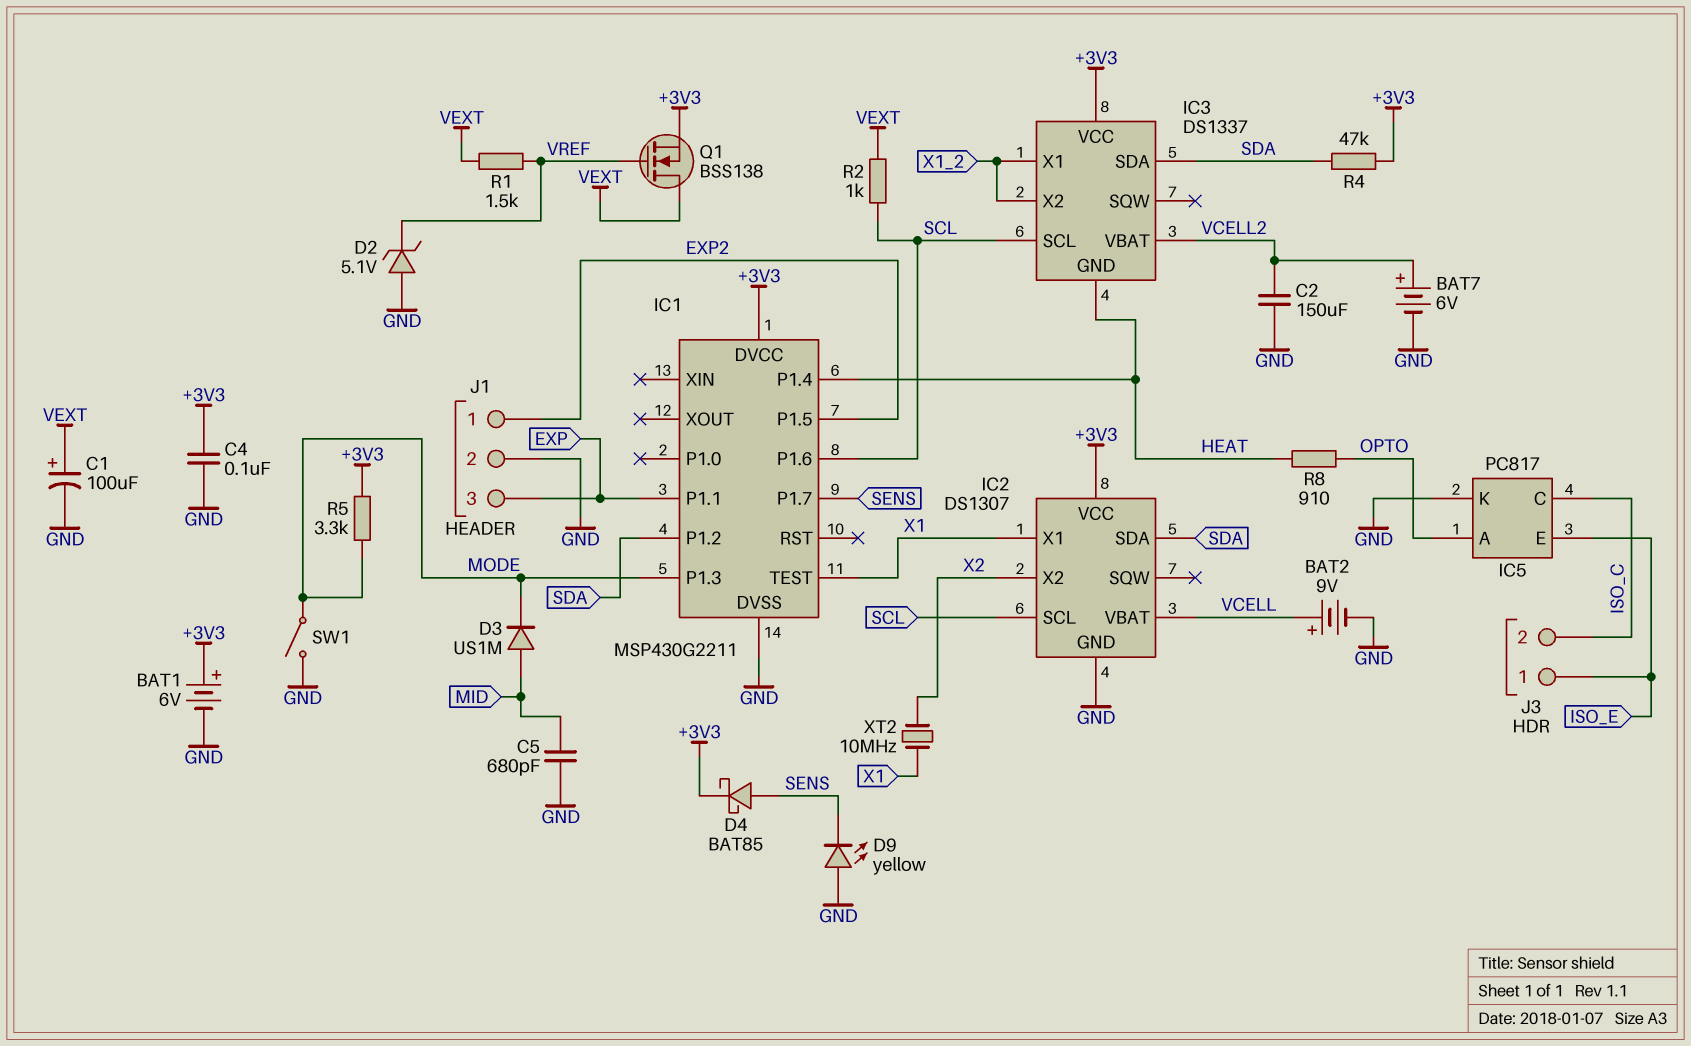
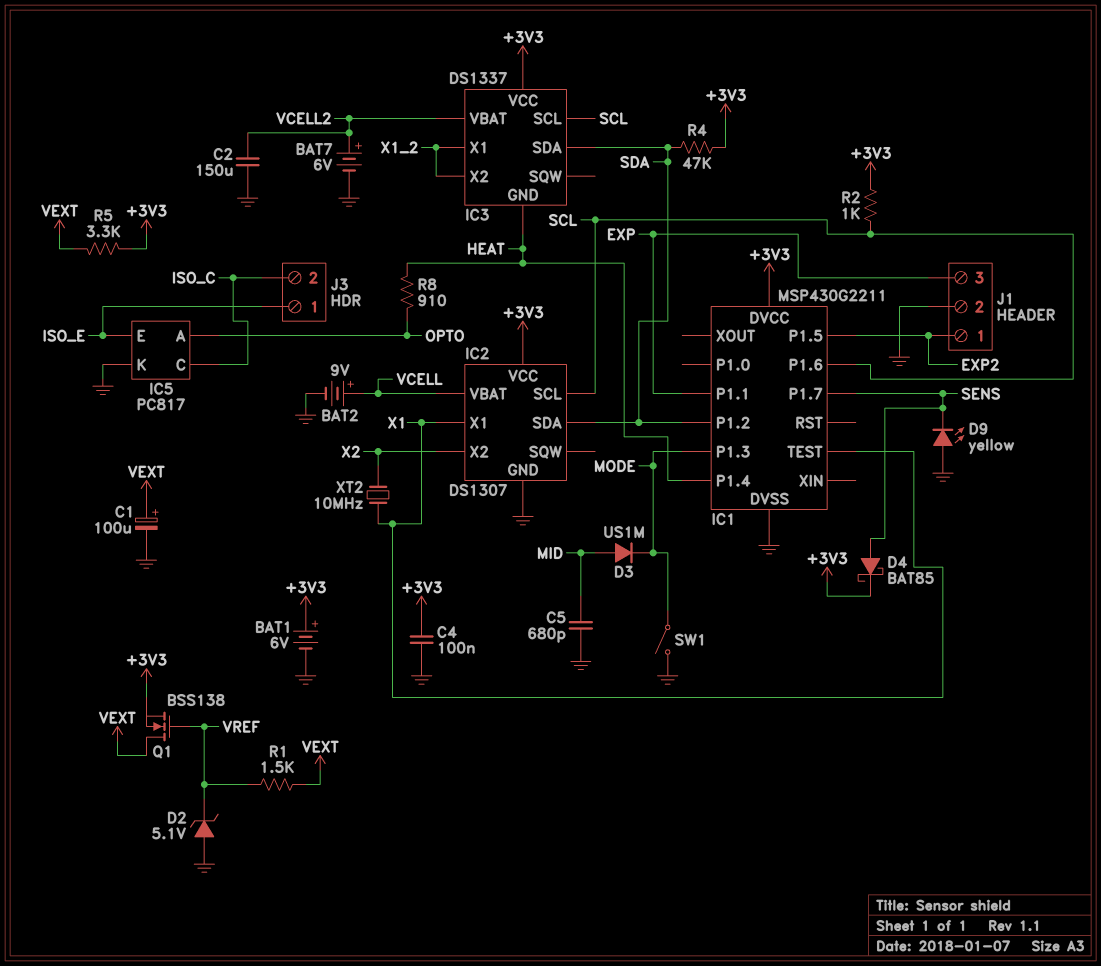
R2: 1k (SCL, VEXT) -> 1k (+3V3, SCL)
R5: 3.3k (+3V3, MODE) -> 3.3k (+3V3, VEXT)

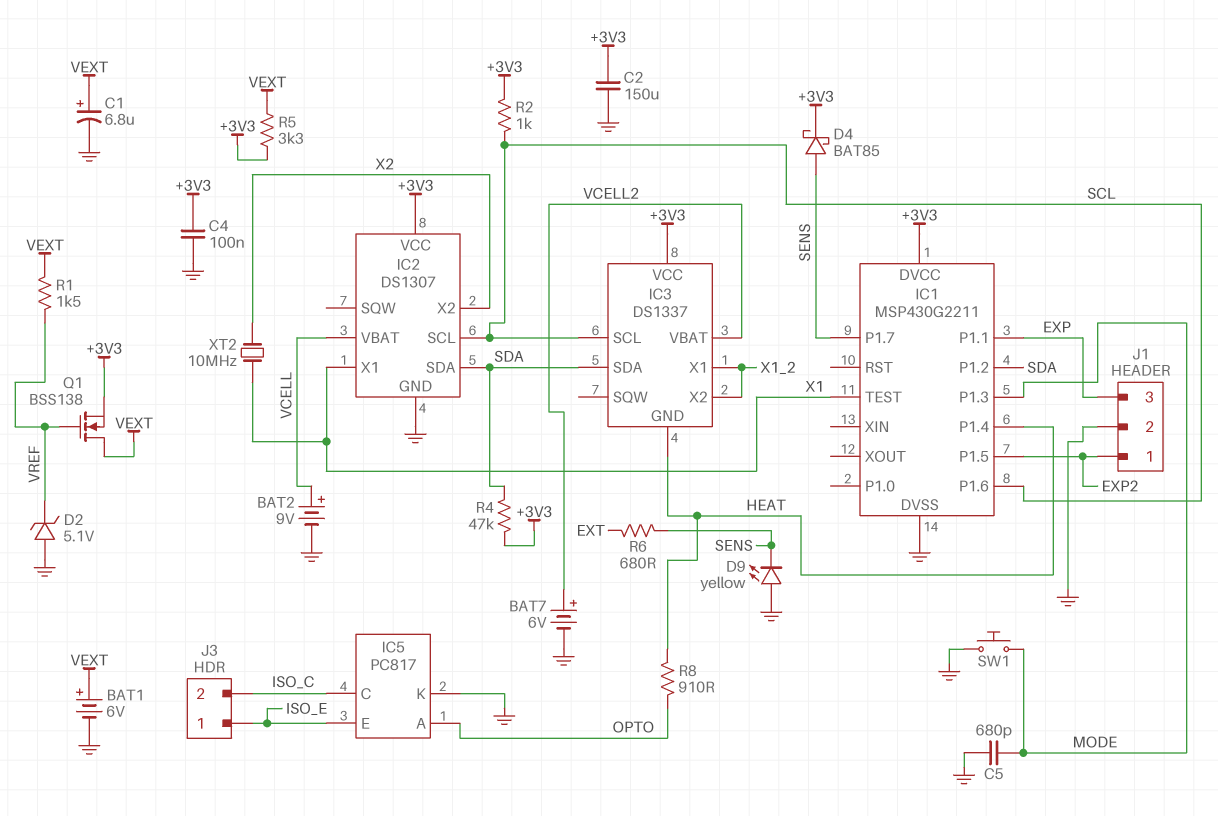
BAT1: 6V (plus +3V3, minus GND) -> 6V (plus VEXT, minus GND)
C1: 100uF (plus VEXT, minus GND) -> 6.8uF (plus VEXT, minus GND)
C2: 150uF (GND, VCELL2) -> 150uF (+3V3, GND)
C5: 680pF (GND, MID) -> 680pF (GND, MODE)
D3: diode US1M (A MID, K MODE) -> none
R6: none -> 680 (EXT, SENS)
SW1: switch (GND, MODE) -> button (GND, MODE)

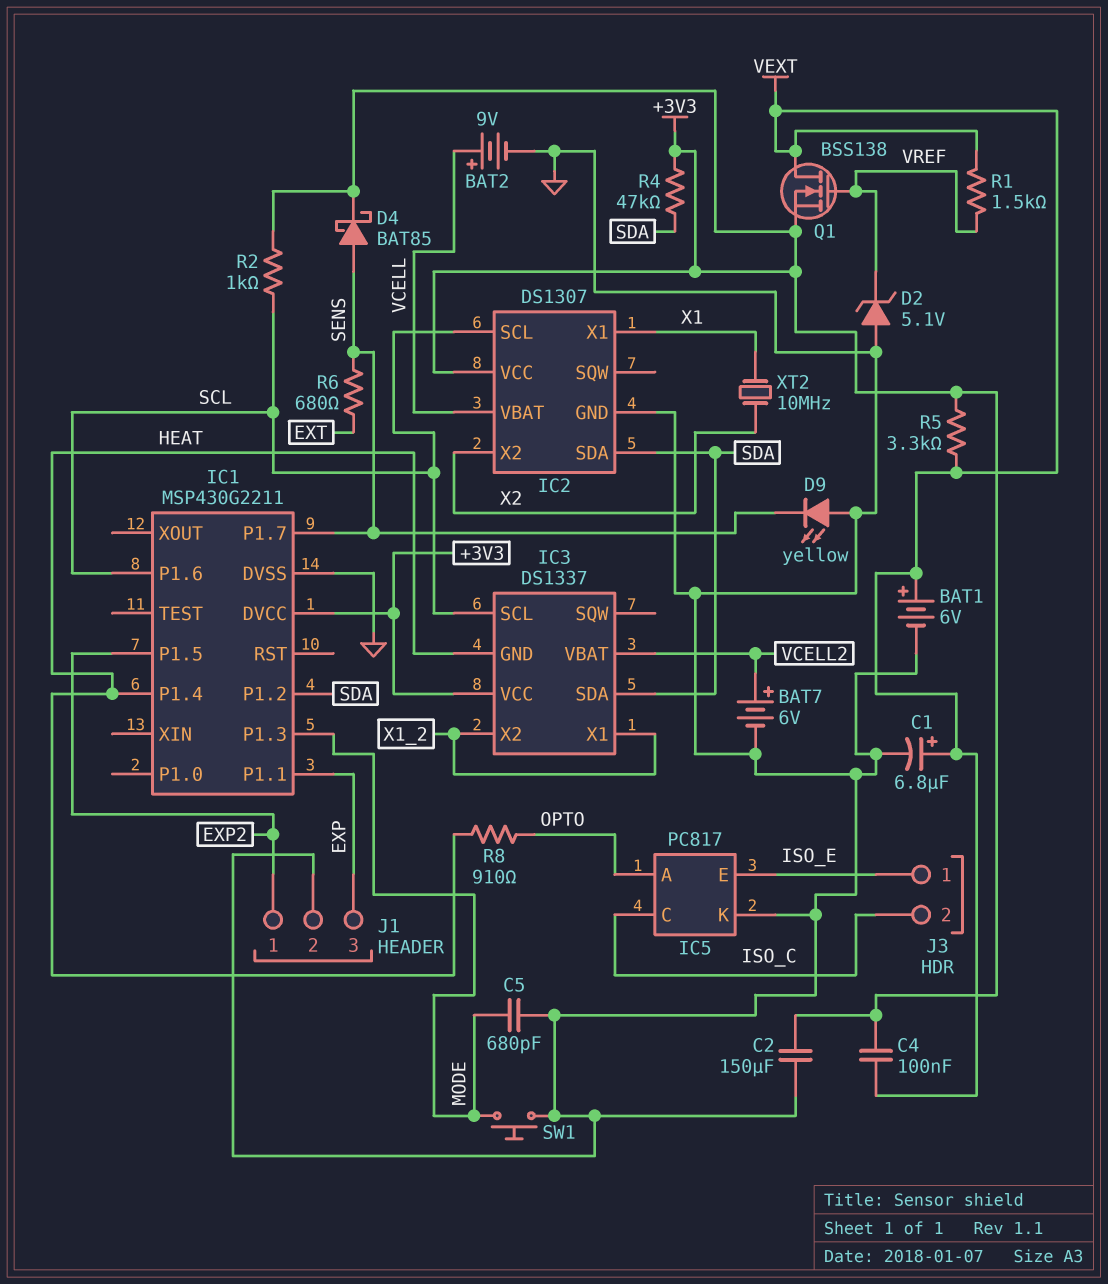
C4: 100nF (+3V3, GND) -> 100nF (+3V3, VEXT)
IC1 pin TEST: X1 -> none

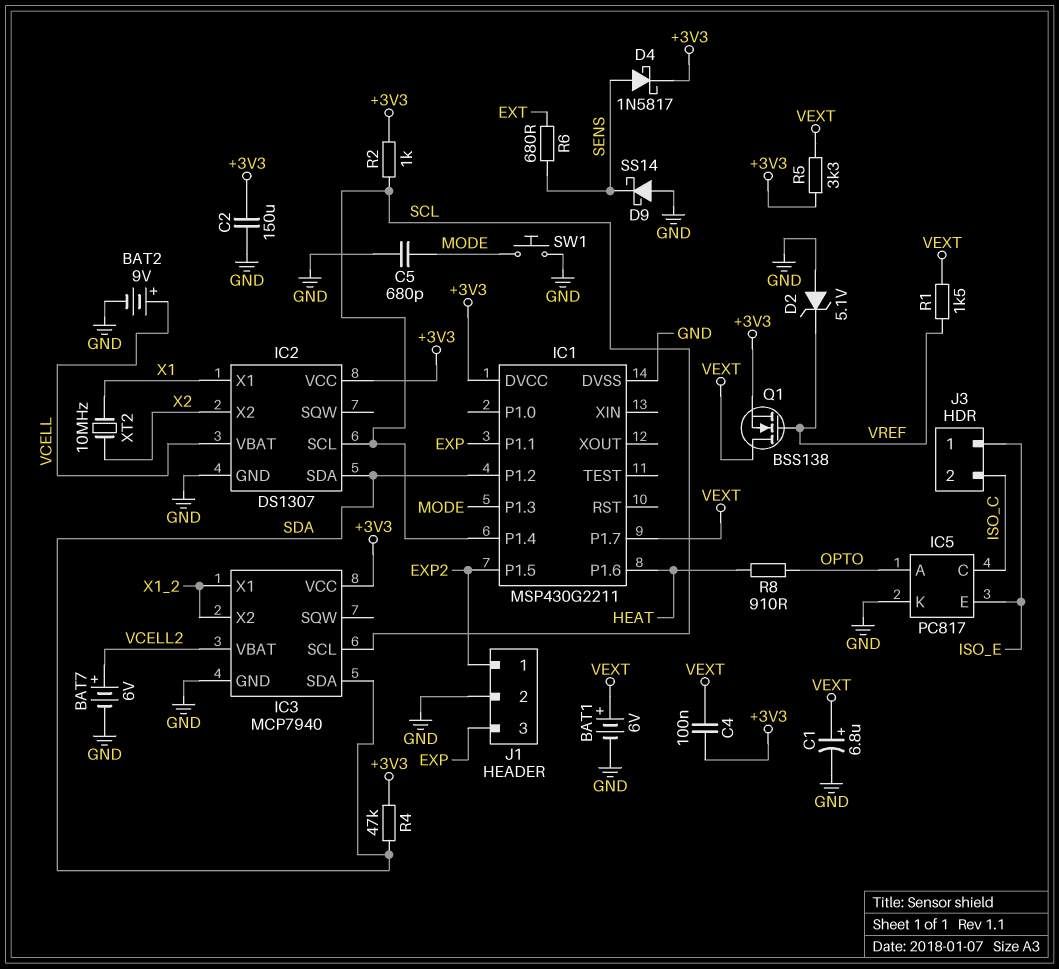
D4: schottky BAT85 (A SENS, K +3V3) -> schottky 1N5817 (A SENS, K +3V3)
D9: LED yellow (A GND, K SENS) -> schottky SS14 (A GND, K SENS)
IC1 pin P1.4: HEAT -> SCL
IC1 pin P1.6: SCL -> HEAT
IC1 pin P1.7: SENS -> VEXT
IC3: DS1337 -> MCP7940
IC3 pin GND: HEAT -> GND

